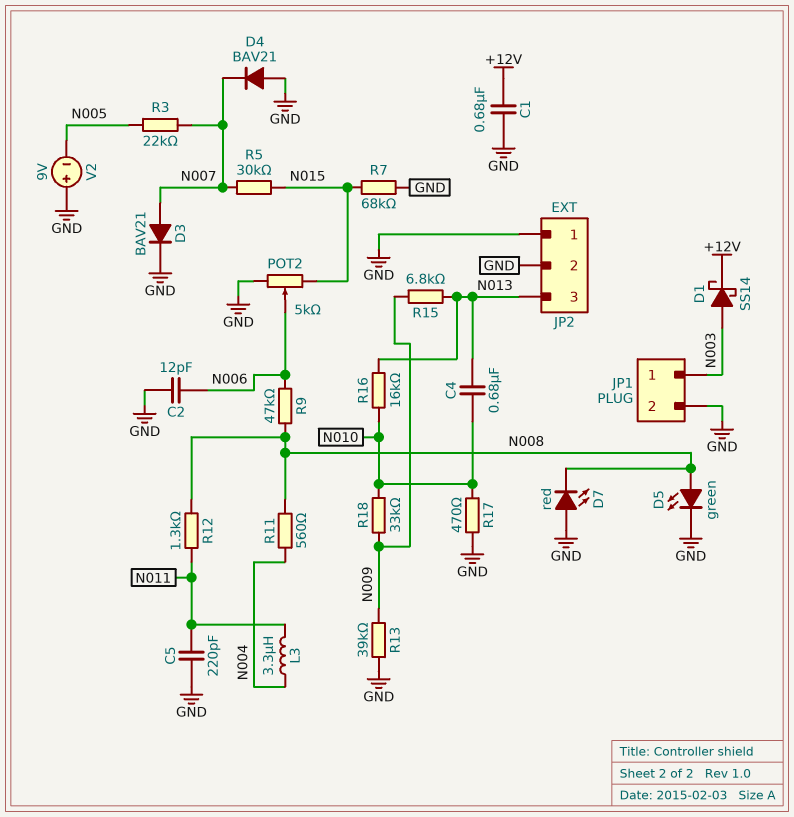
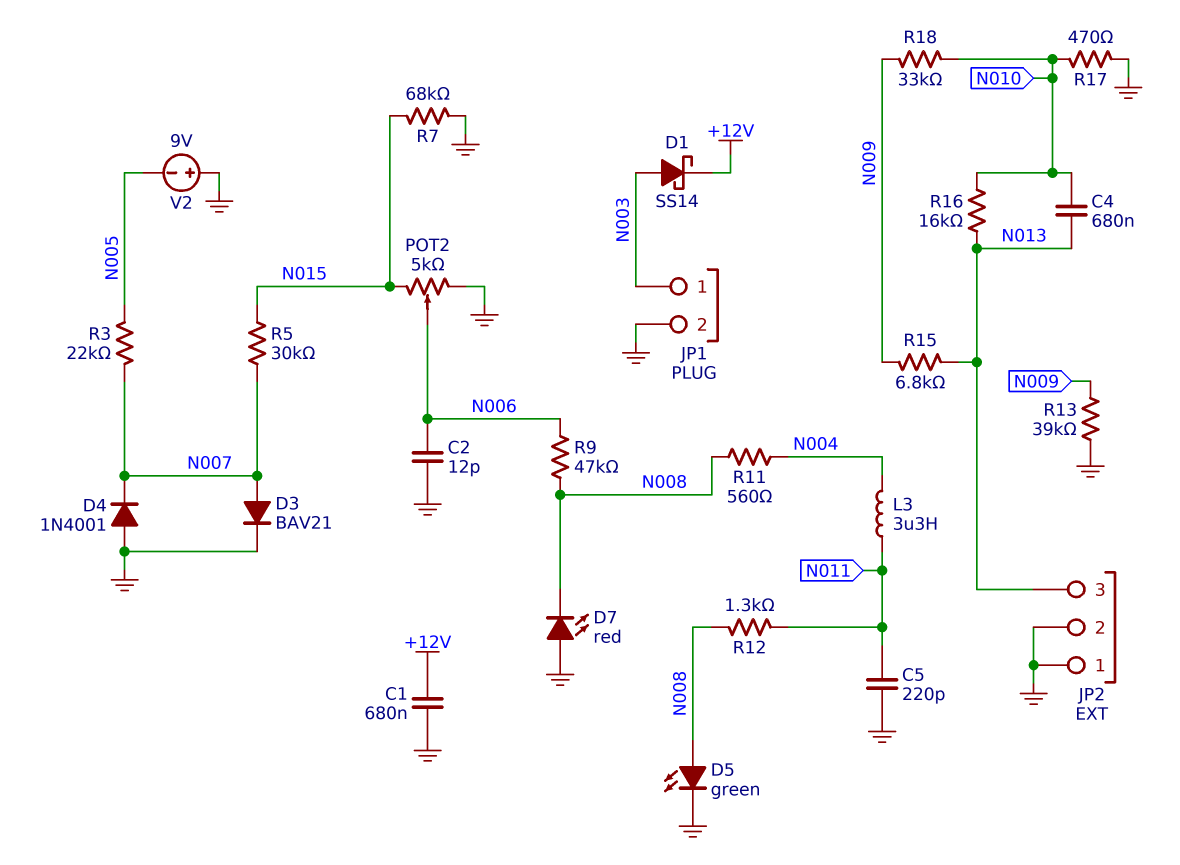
D4: diode BAV21 (A GND, K N007) -> diode 1N4001 (A GND, K N007)

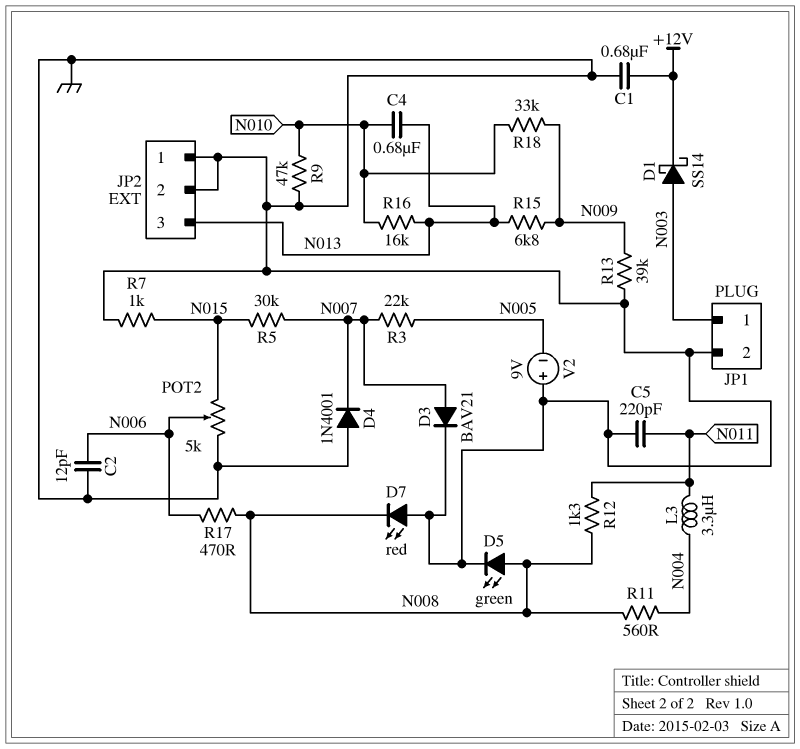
R7: 68k (GND, N015) -> 1k (GND, N015)
R9: 47k (N006, N008) -> 47k (GND, N010)
R17: 470 (GND, N010) -> 470 (N006, N008)

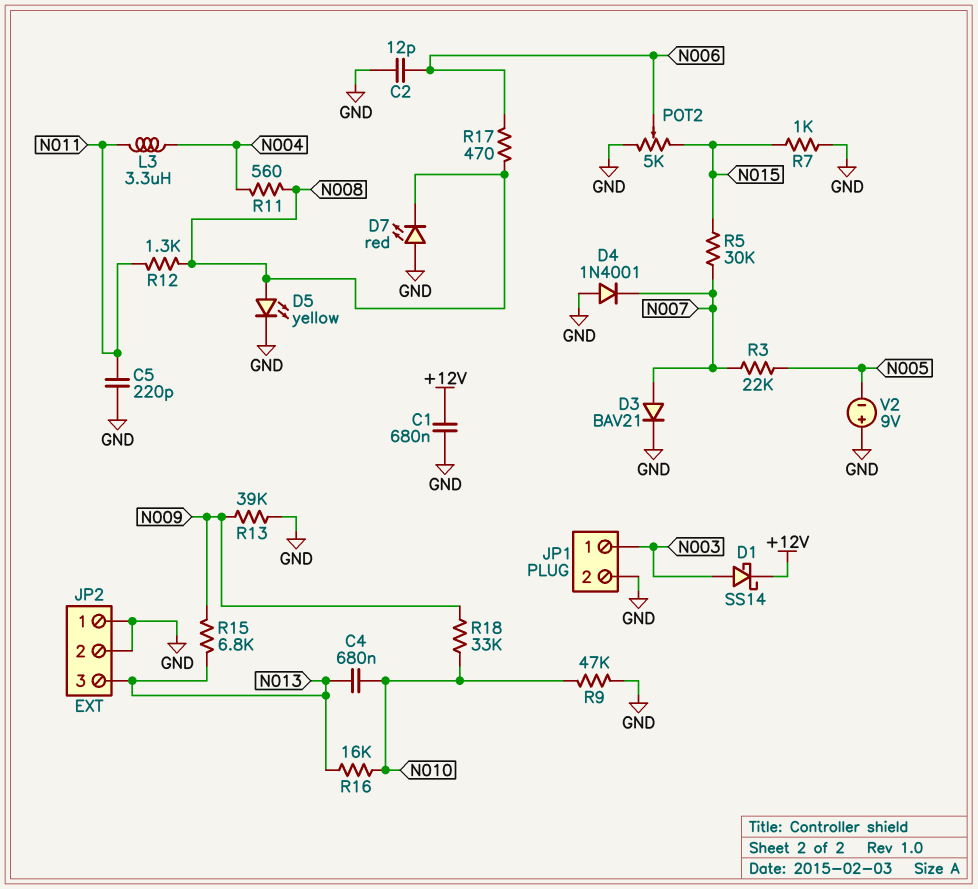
D5: LED green (A N008, K GND) -> LED yellow (A N008, K GND)

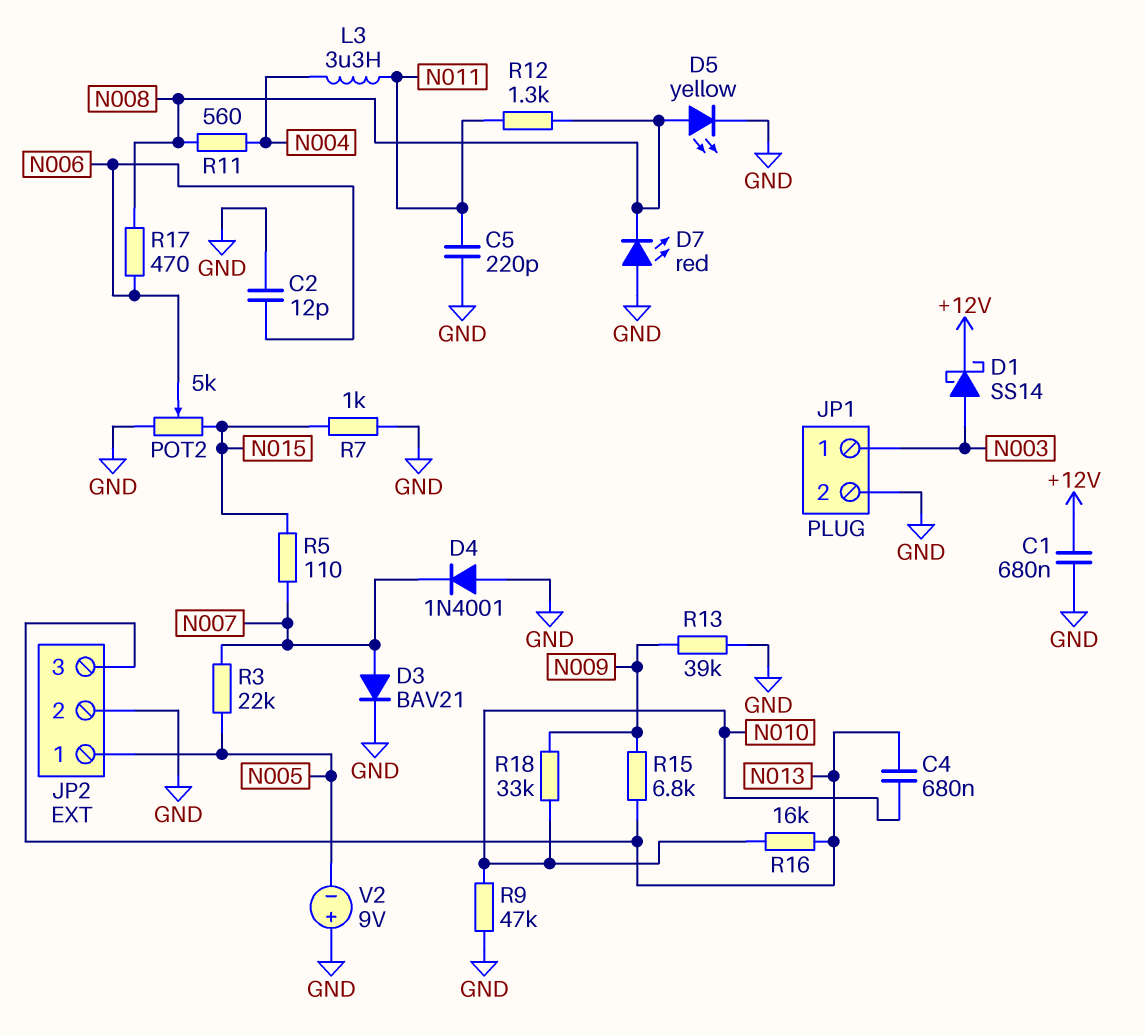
JP2 pin 1: GND -> N005
R5: 30k (N007, N015) -> 110 (N007, N015)

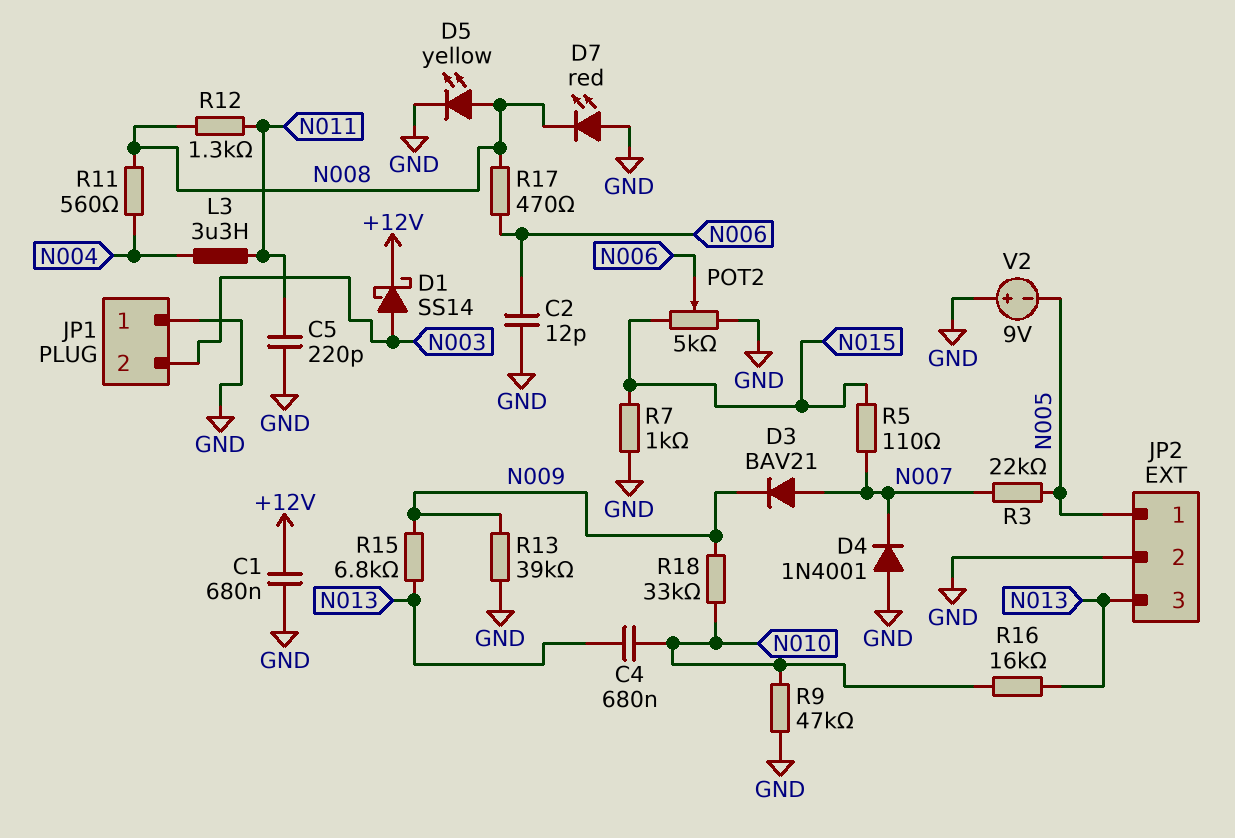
D3: diode BAV21 (A N007, K GND) -> diode BAV21 (A N007, K N009)
JP1 pin 1: N003 -> GND
JP1 pin 2: GND -> N003

